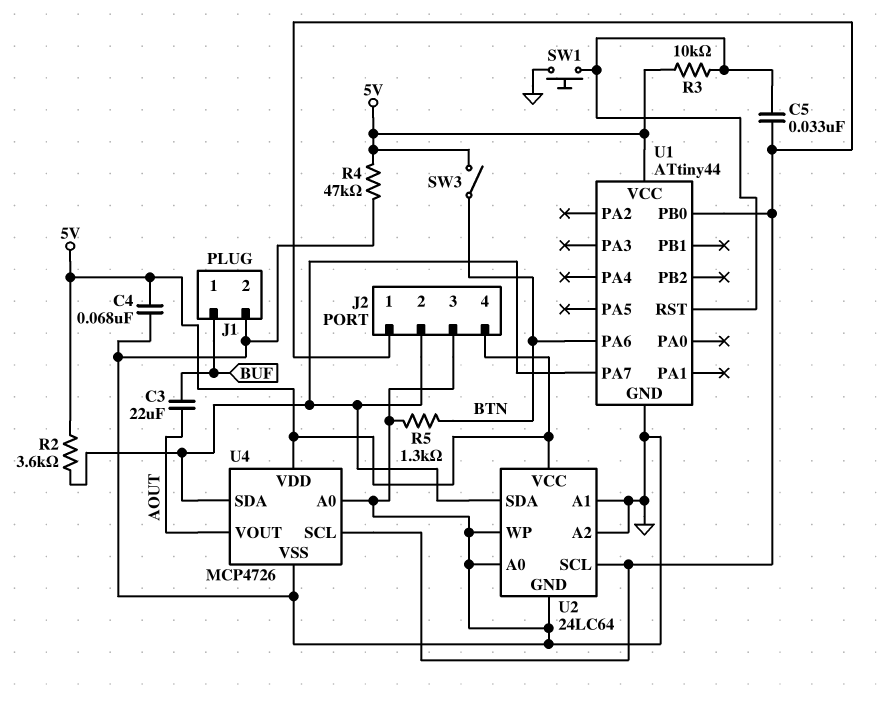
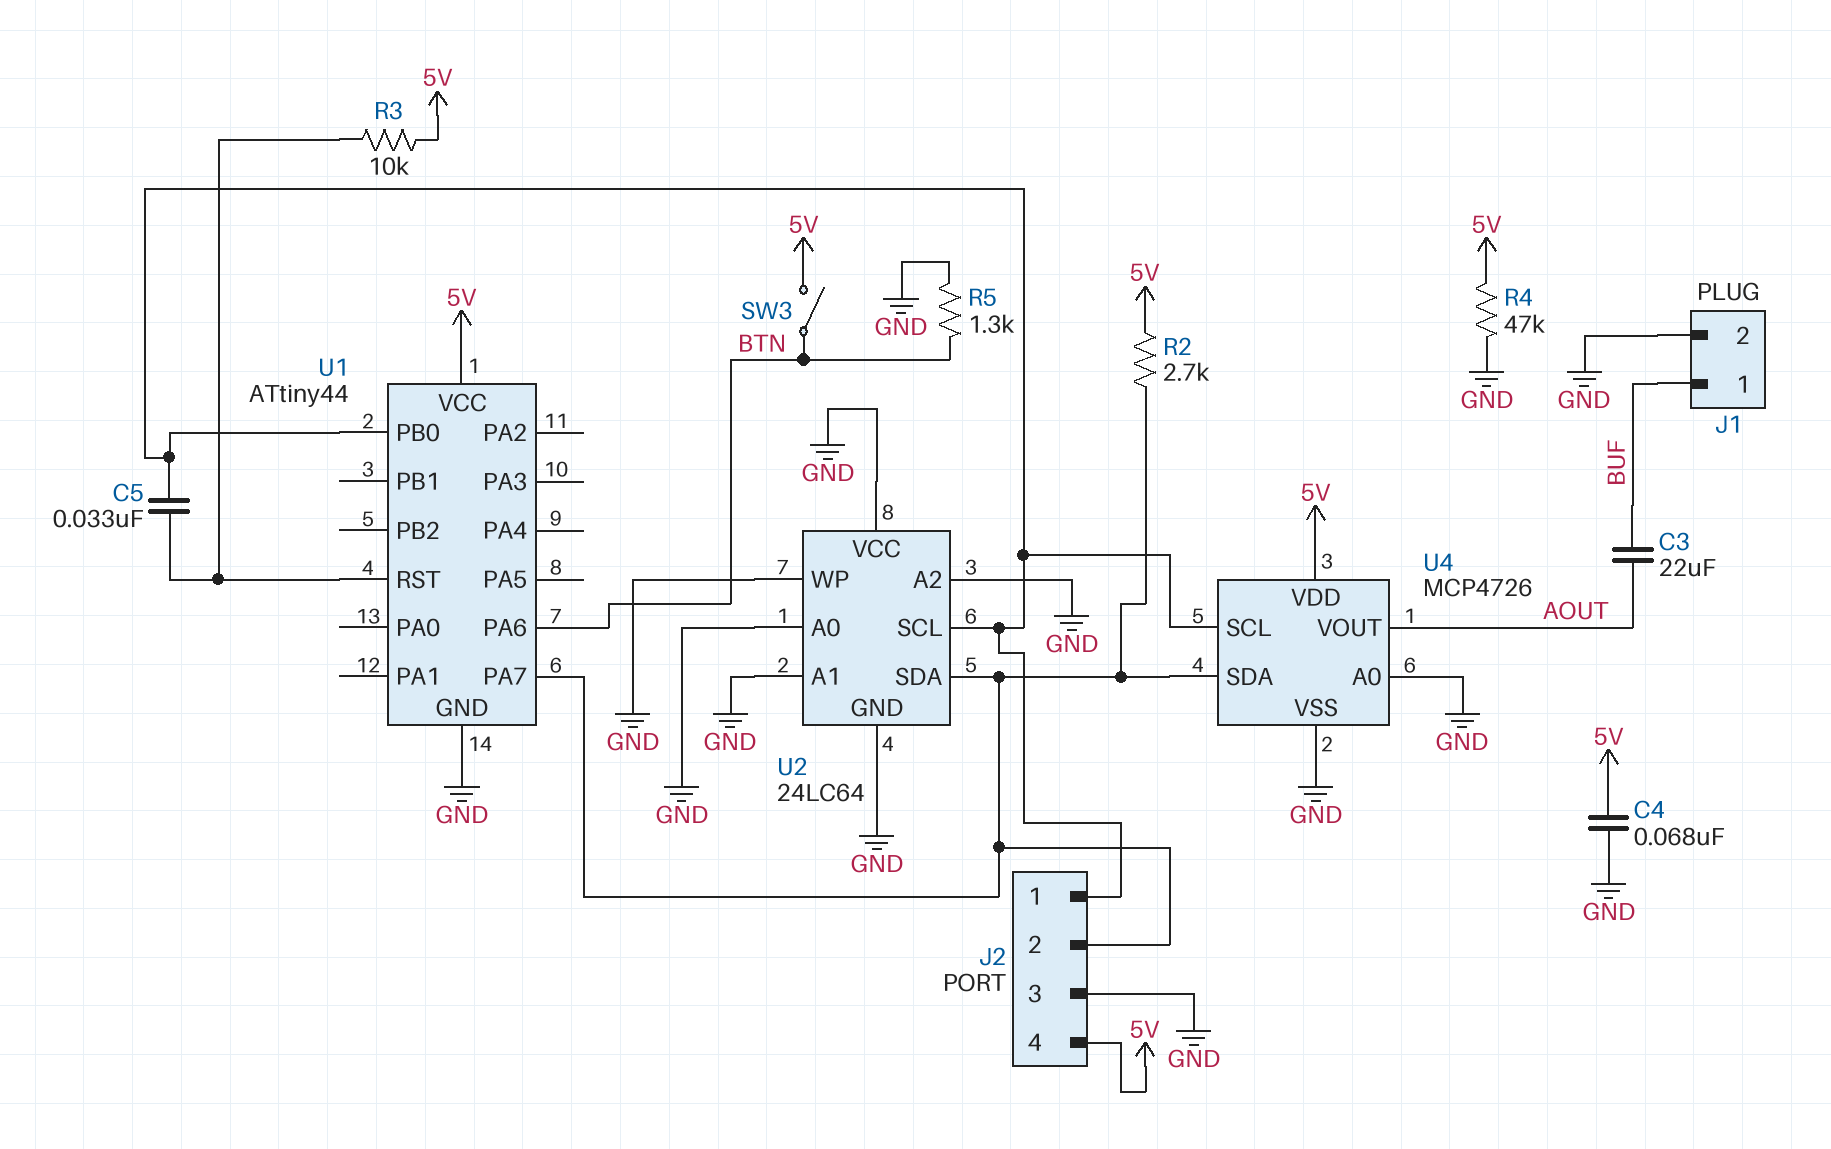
R2: 3.6k (5V, J2/2) -> 2.7k (5V, J2/2)
SW1: button (GND, U1/RST) -> none
U2 pin VCC: 5V -> GND

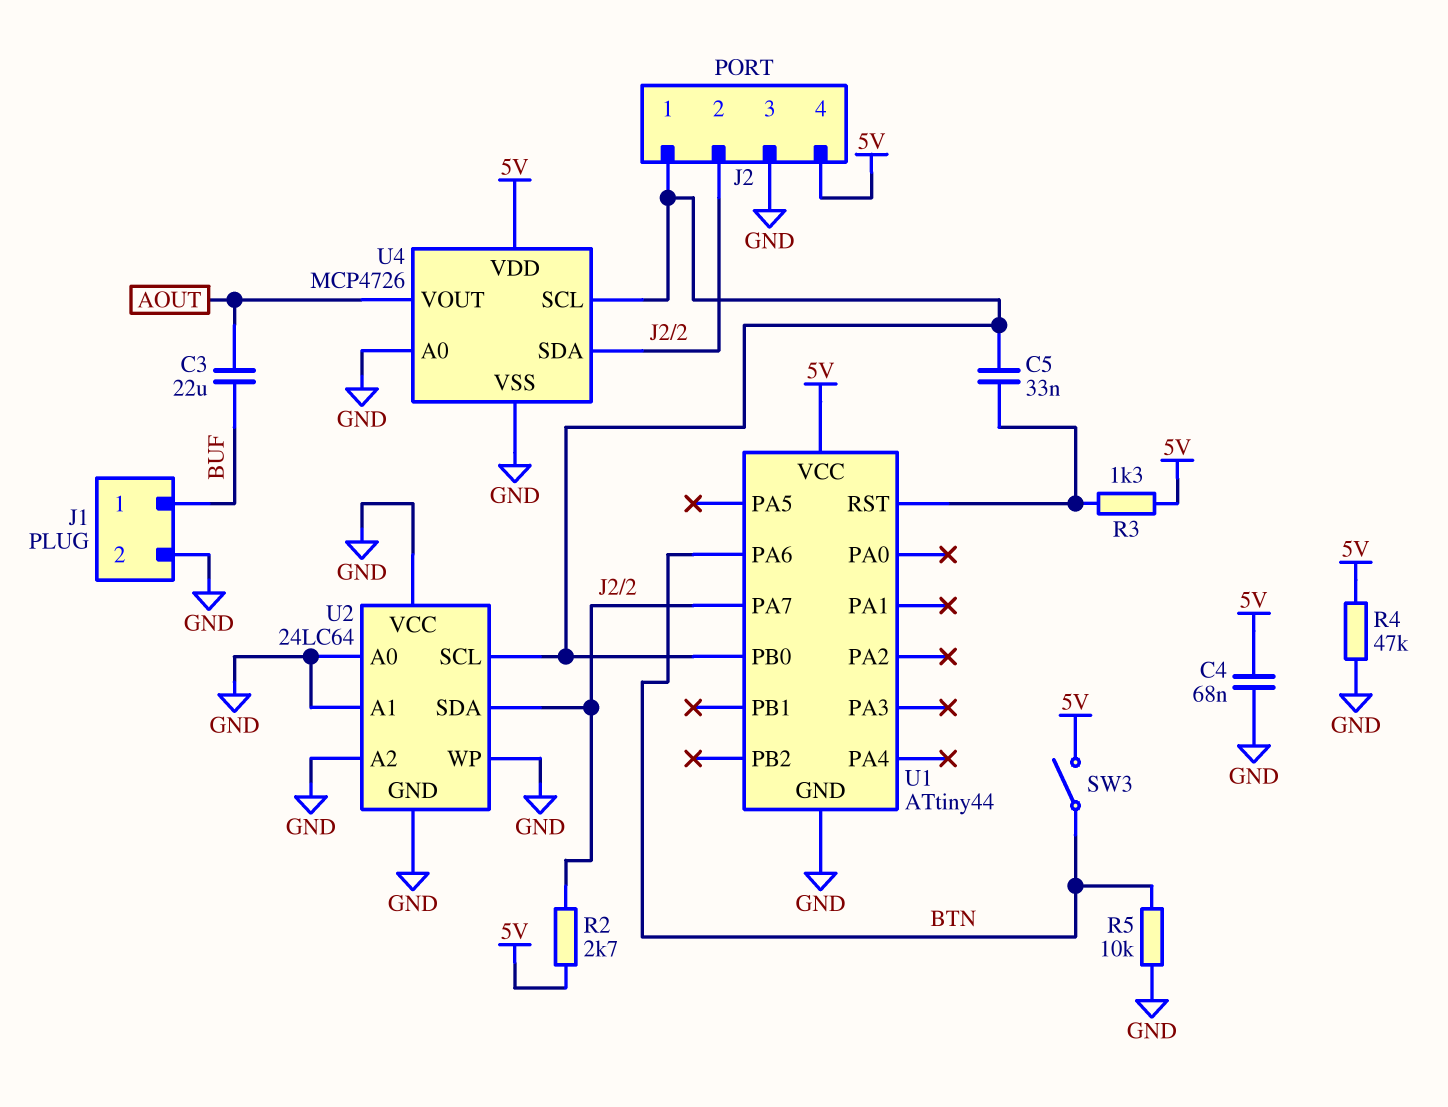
R3: 10k (5V, U1/RST) -> 1.3k (5V, U1/RST)
R5: 1.3k (BTN, GND) -> 10k (BTN, GND)

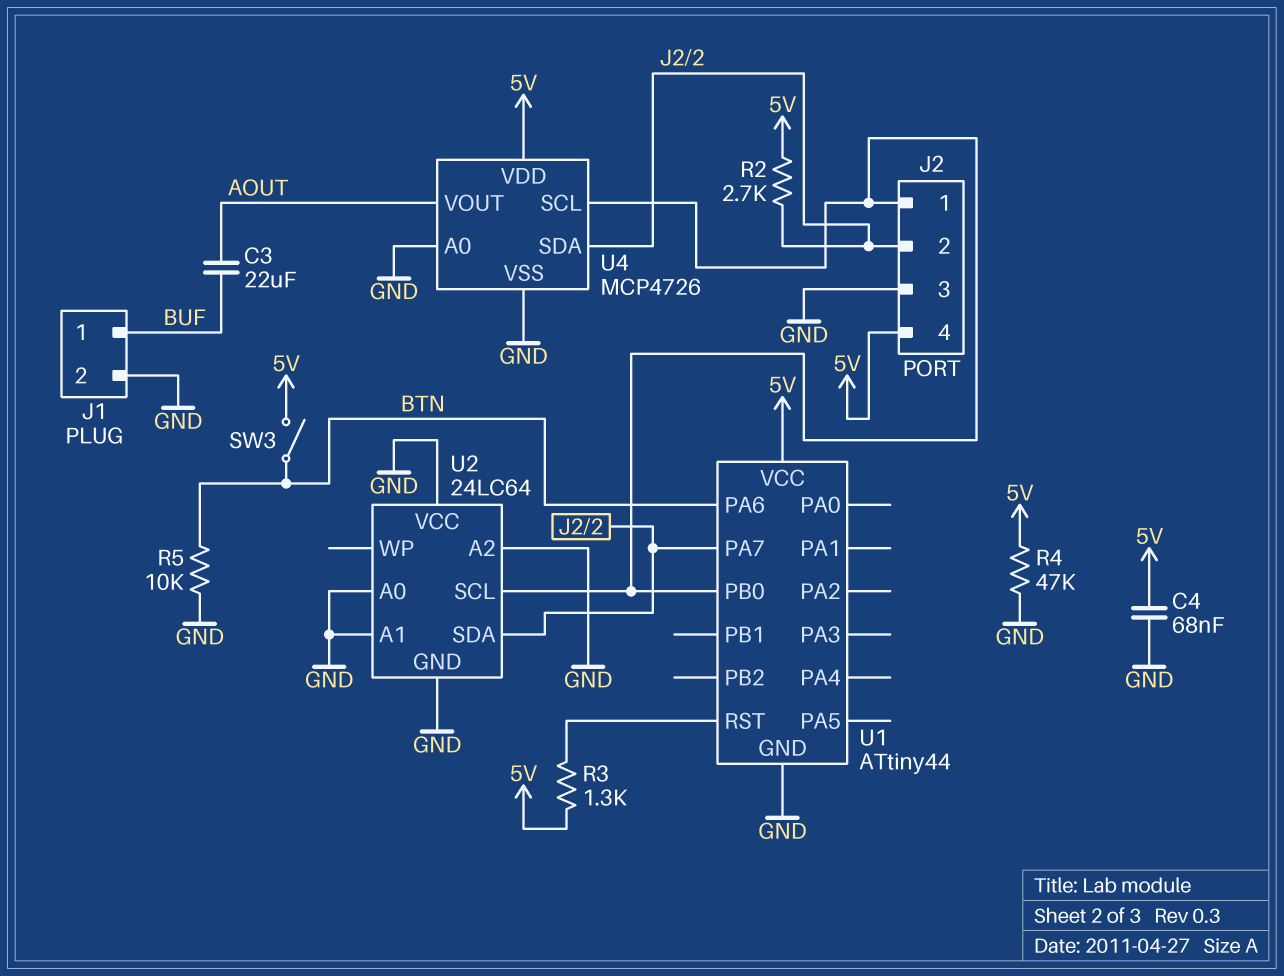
C5: 33nF (J2/1, U1/RST) -> none
U2 pin WP: GND -> none

